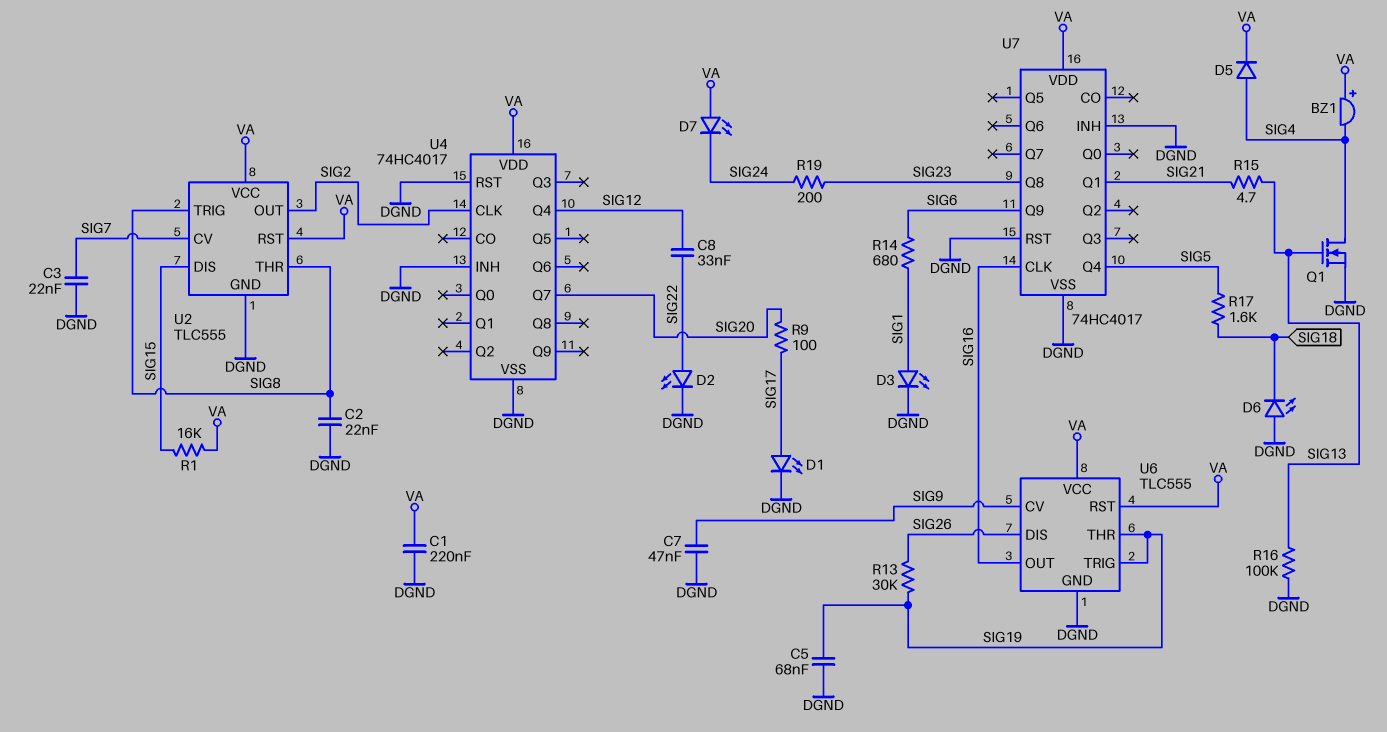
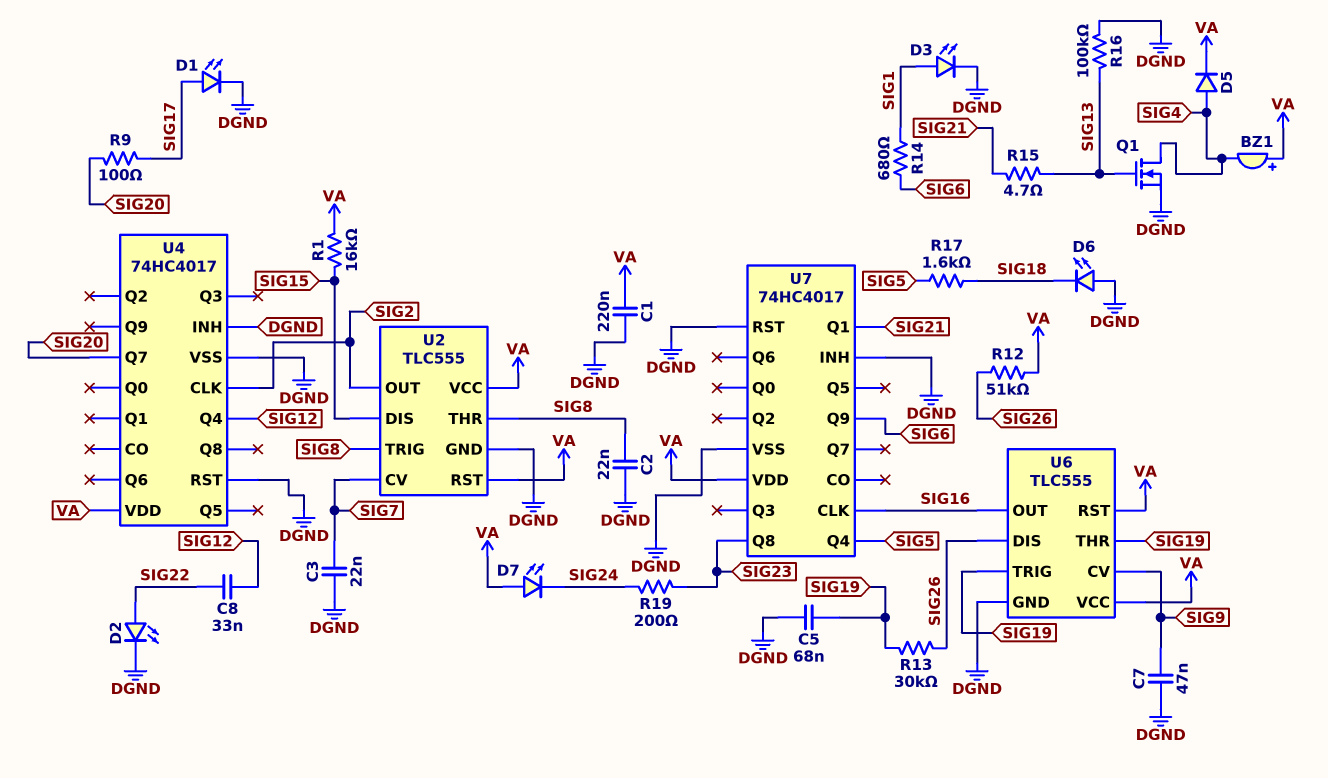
R12: none -> 51k (SIG26, VA)

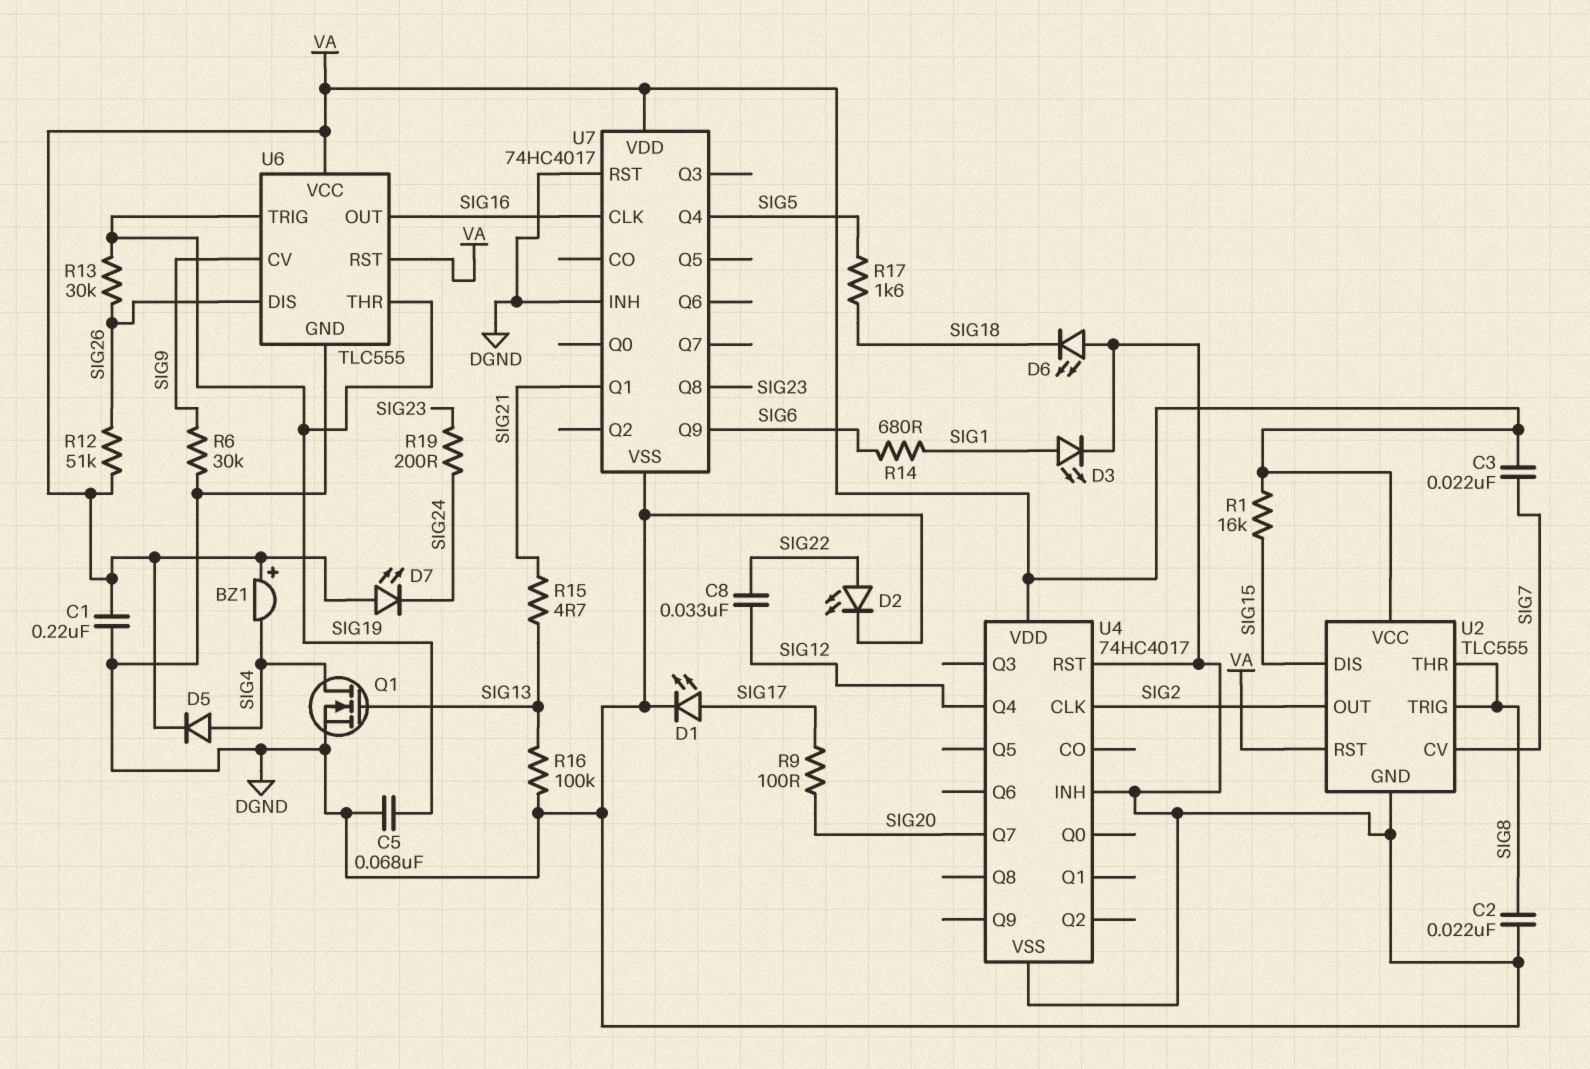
C3: 22nF (DGND, SIG7) -> 22nF (SIG7, VA)
C7: 47nF (DGND, SIG9) -> none
R6: none -> 30k (DGND, SIG9)

